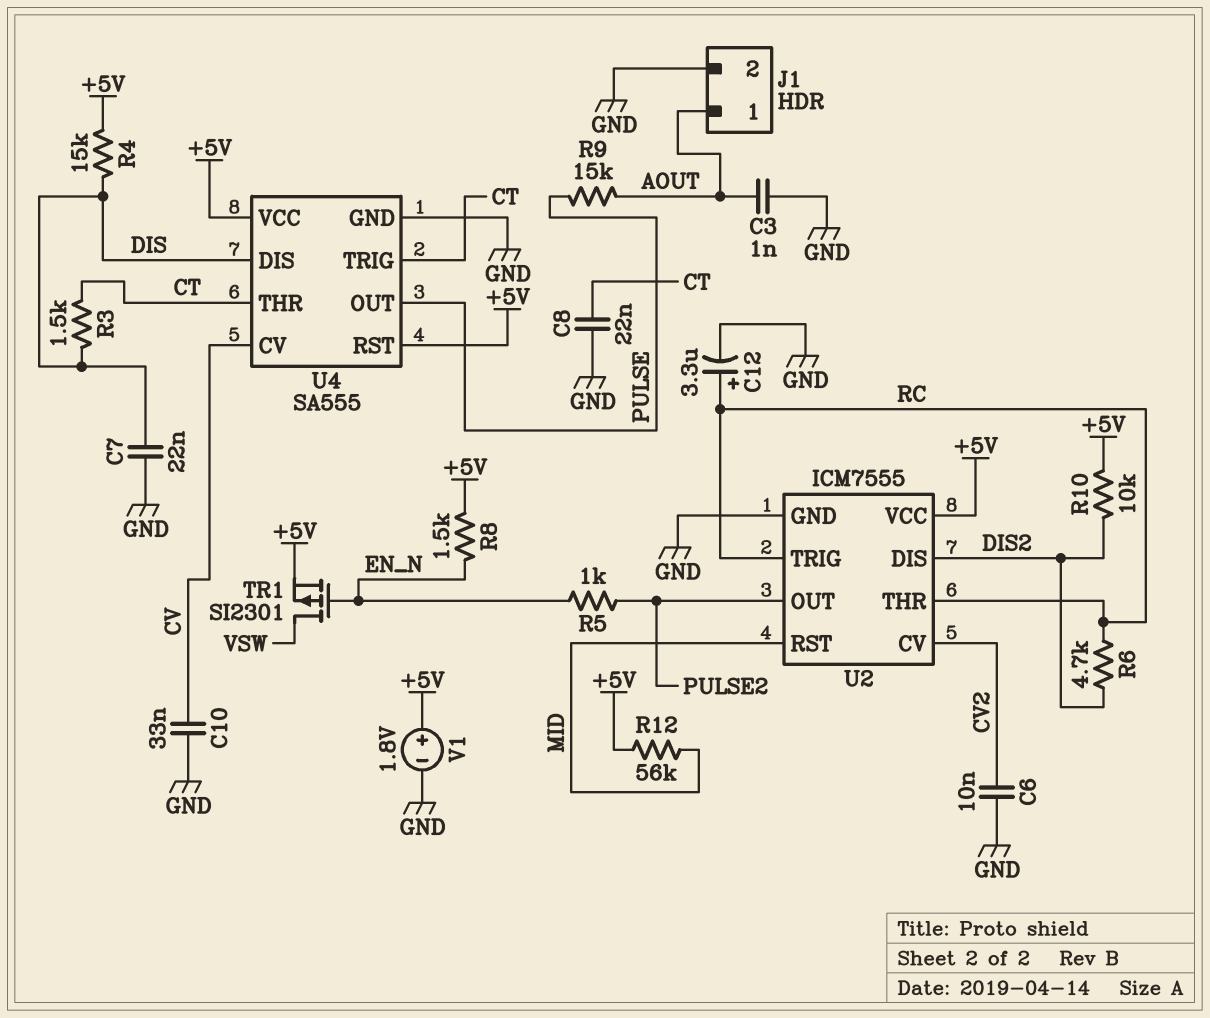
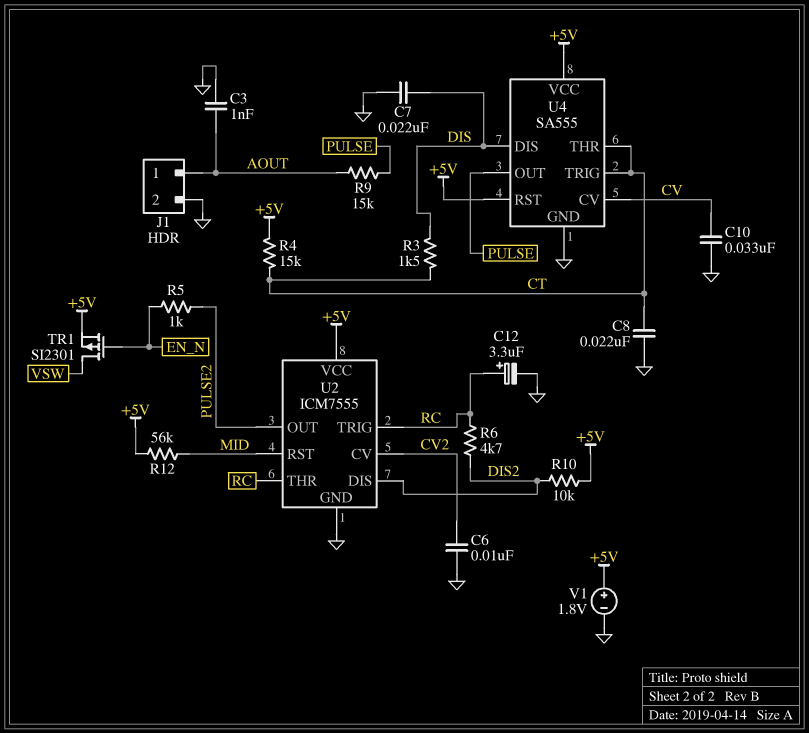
R4: 15k (+5V, DIS) -> 15k (+5V, CT)
R8: 1.5k (+5V, EN_N) -> none

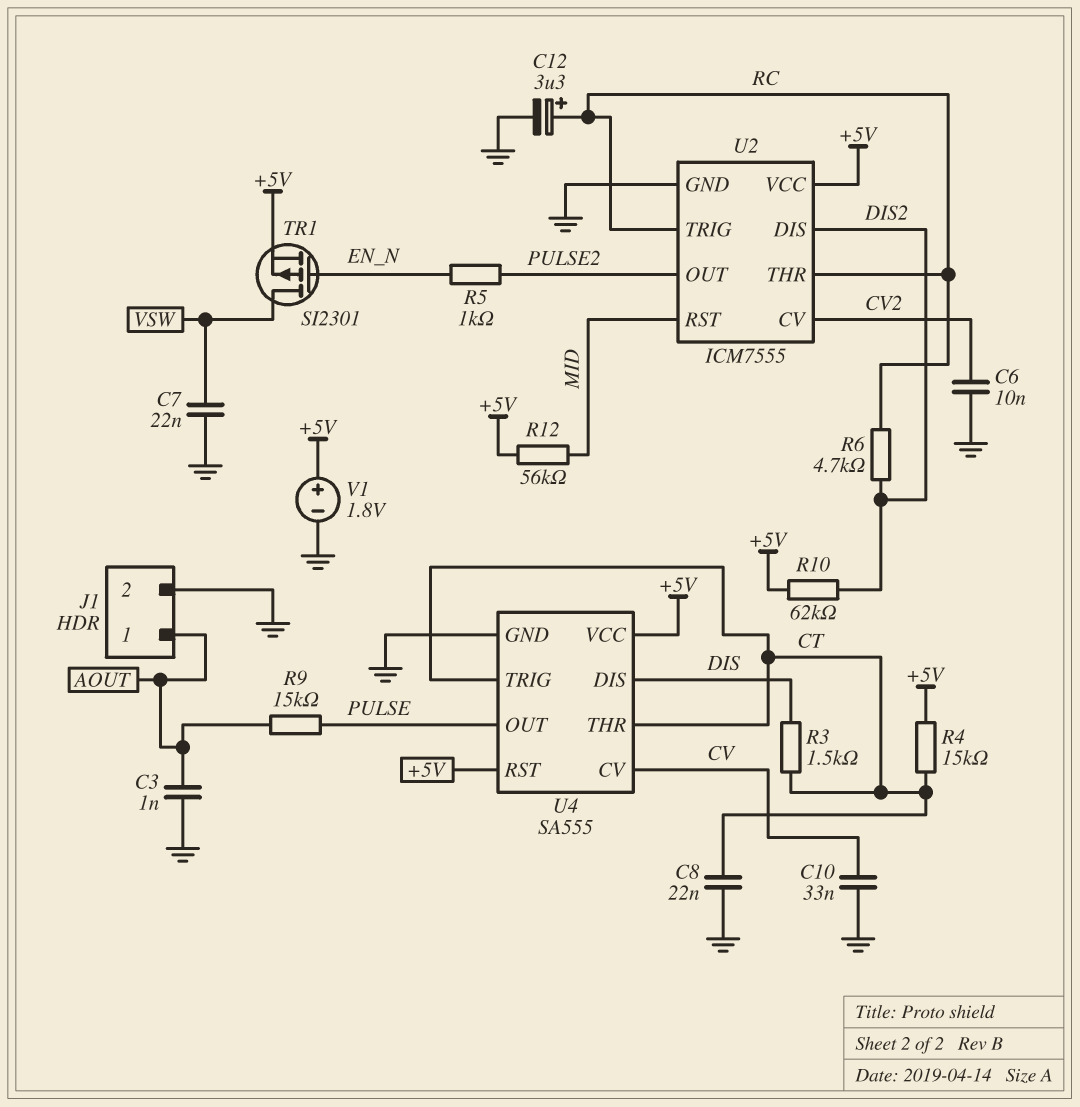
C7: 22nF (DIS, GND) -> 22nF (GND, VSW)
R10: 10k (+5V, DIS2) -> 62k (+5V, DIS2)

